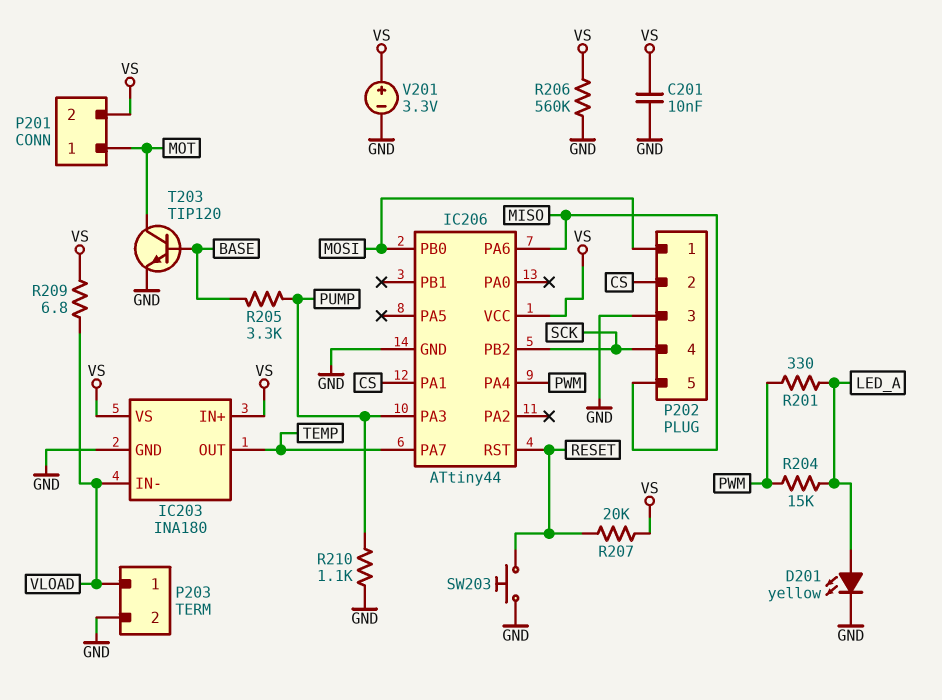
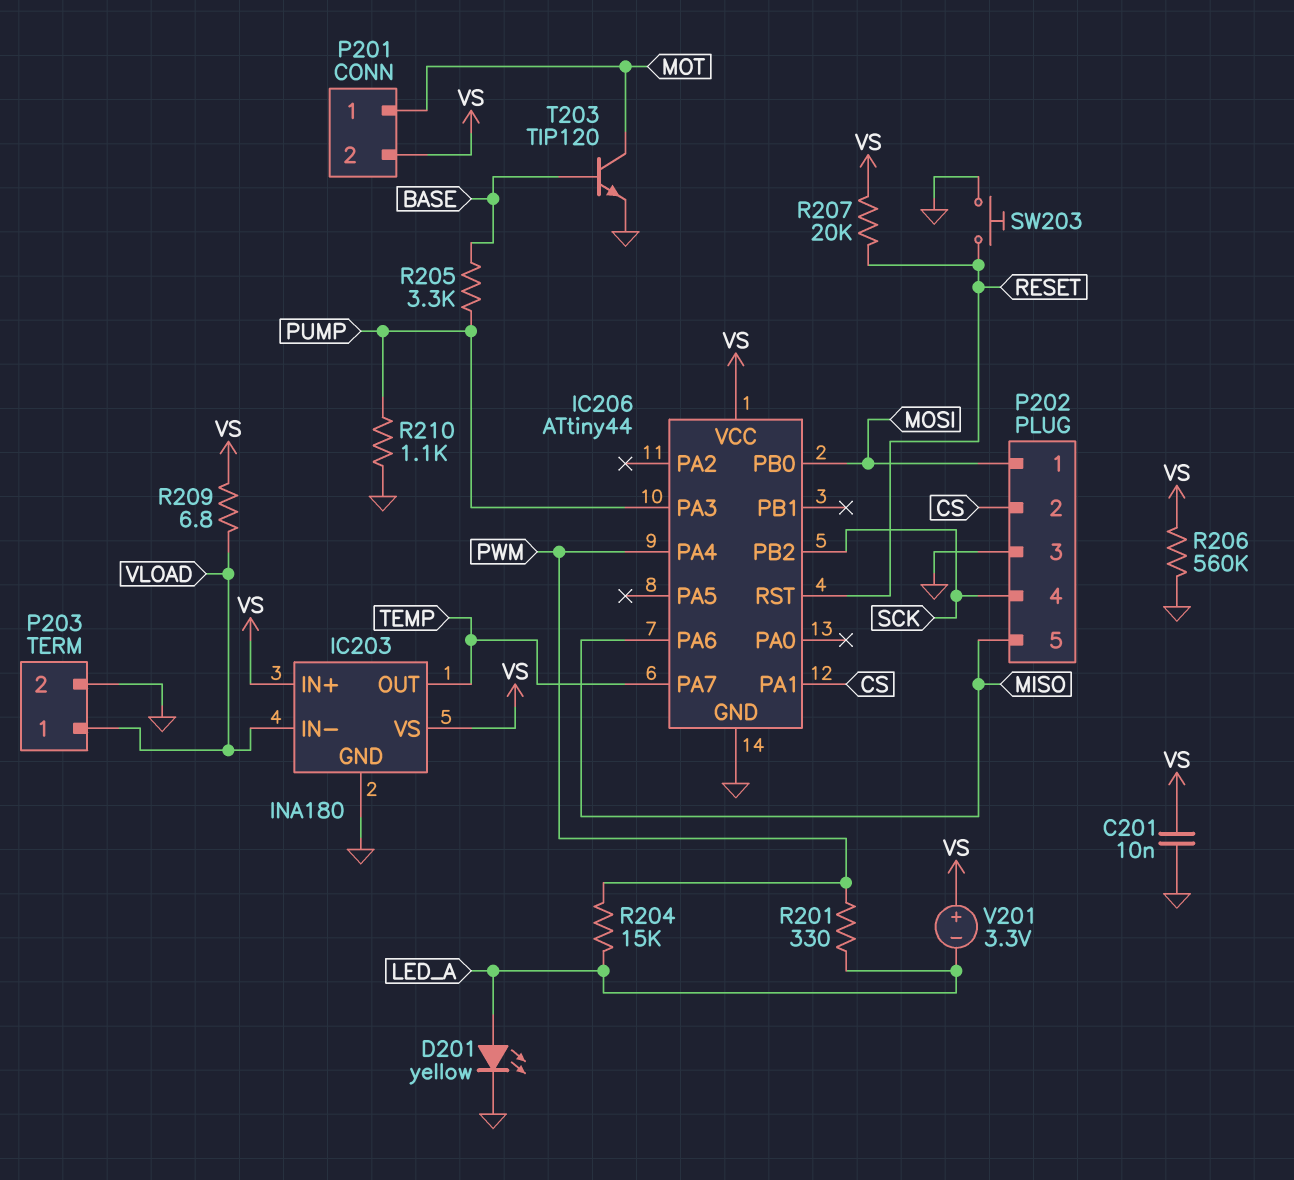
V201: 3.3V (plus VS, minus GND) -> 3.3V (plus VS, minus LED_A)

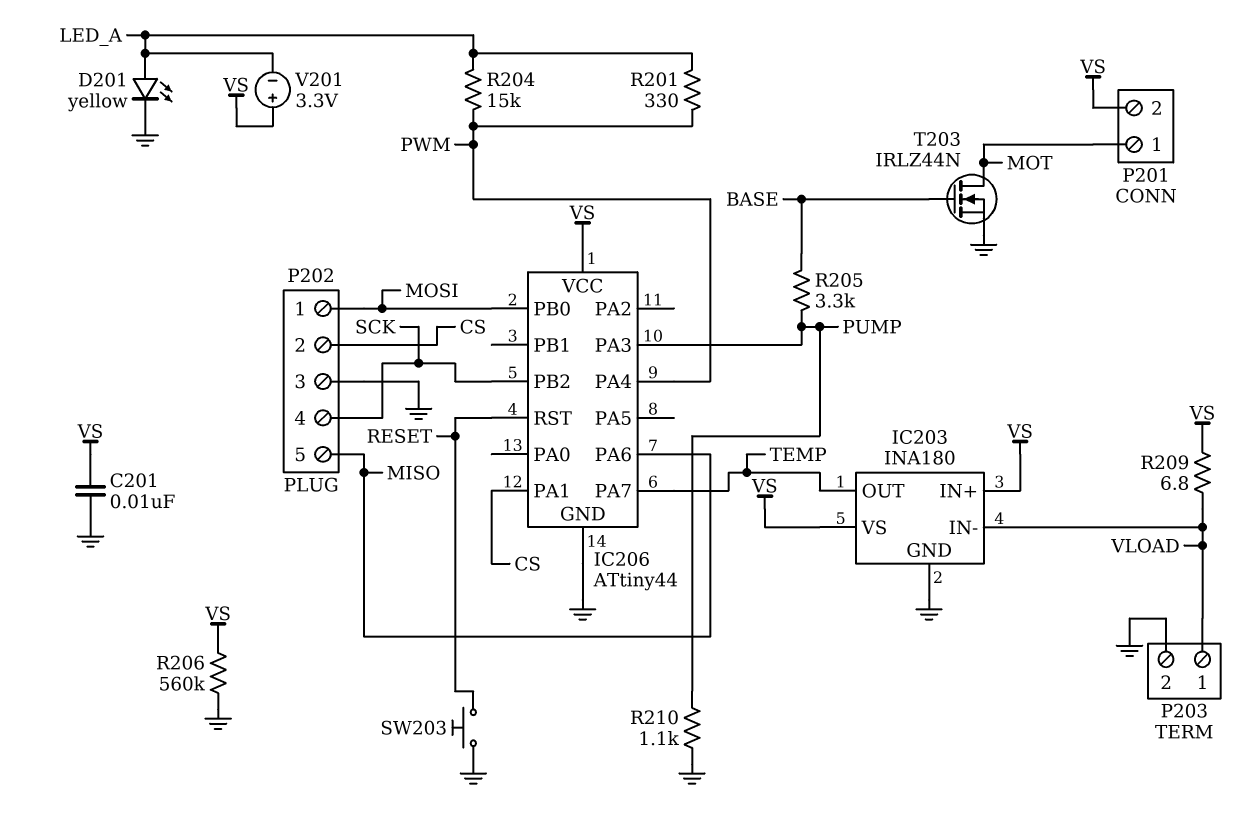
R207: 20k (RESET, VS) -> none
T203: NPN TIP120 (B BASE, C MOT, E GND) -> NMOS IRLZ44N (G BASE, D MOT, S GND)

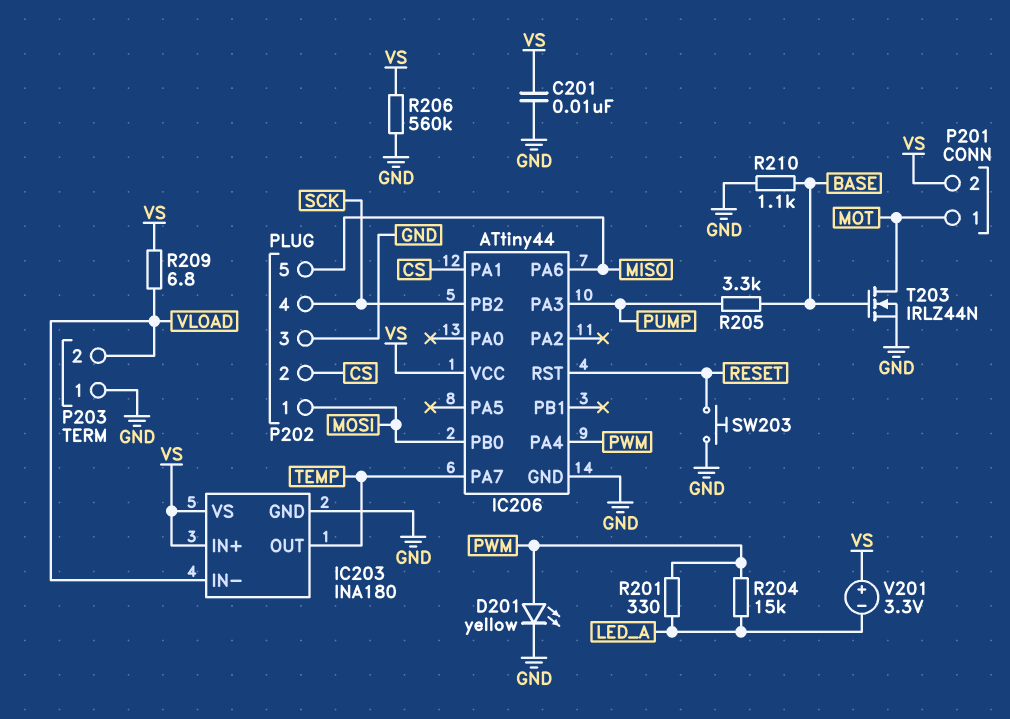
D201: LED yellow (A LED_A, K GND) -> LED yellow (A PWM, K GND)
P203 pin 1: VLOAD -> GND
P203 pin 2: GND -> VLOAD
R210: 1.1k (GND, PUMP) -> 1.1k (BASE, GND)

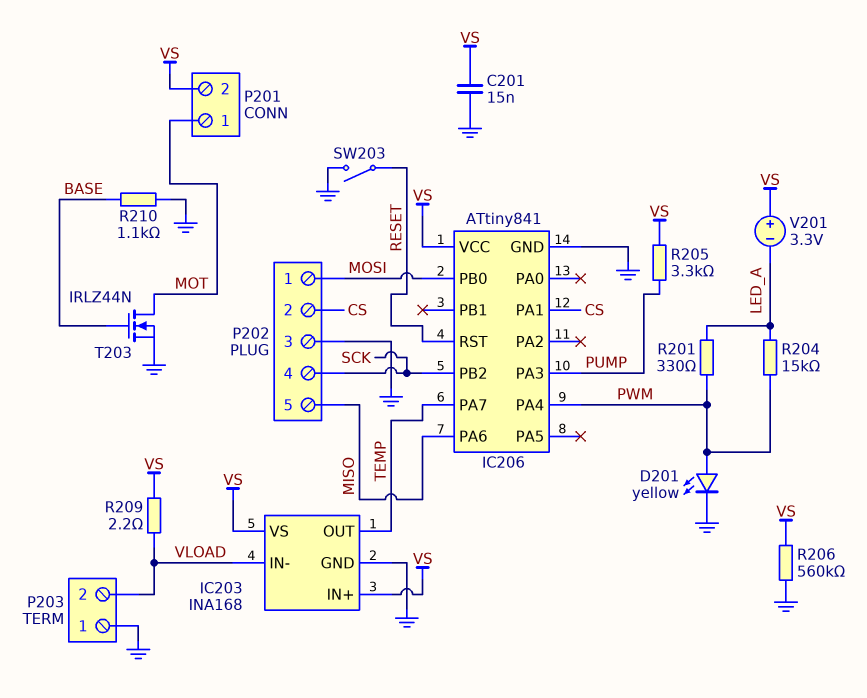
C201: 10nF (GND, VS) -> 15nF (GND, VS)
IC203: INA180 -> INA168
IC206: ATtiny44 -> ATtiny841
R205: 3.3k (BASE, PUMP) -> 3.3k (PUMP, VS)
R209: 6.8 (VLOAD, VS) -> 2.2 (VLOAD, VS)
SW203: button (GND, RESET) -> switch (GND, RESET)

